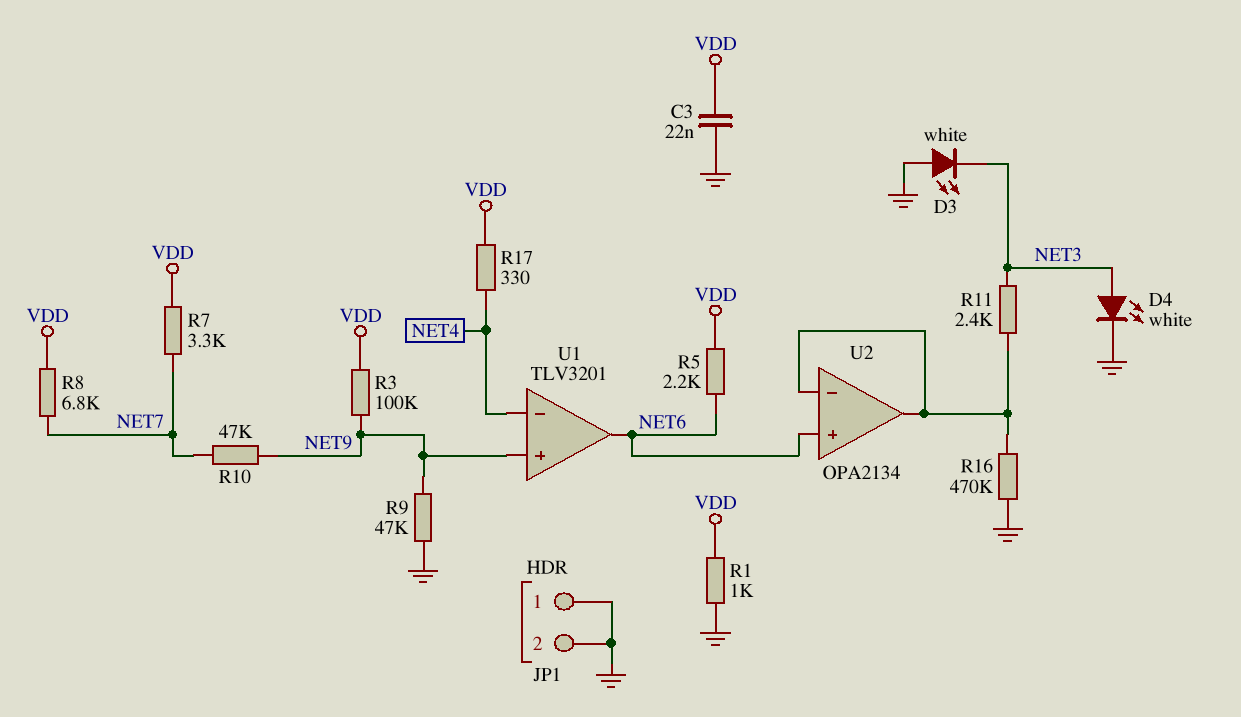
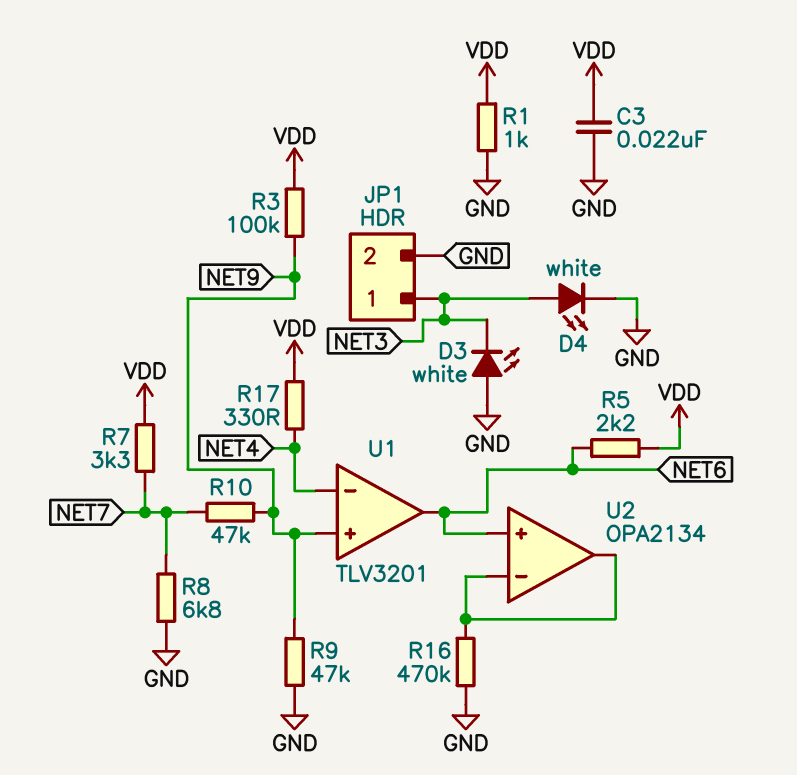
JP1 pin 1: GND -> NET3
R8: 6.8k (NET7, VDD) -> 6.8k (GND, NET7)
R11: 2.4k (NET3, U2/in-) -> none

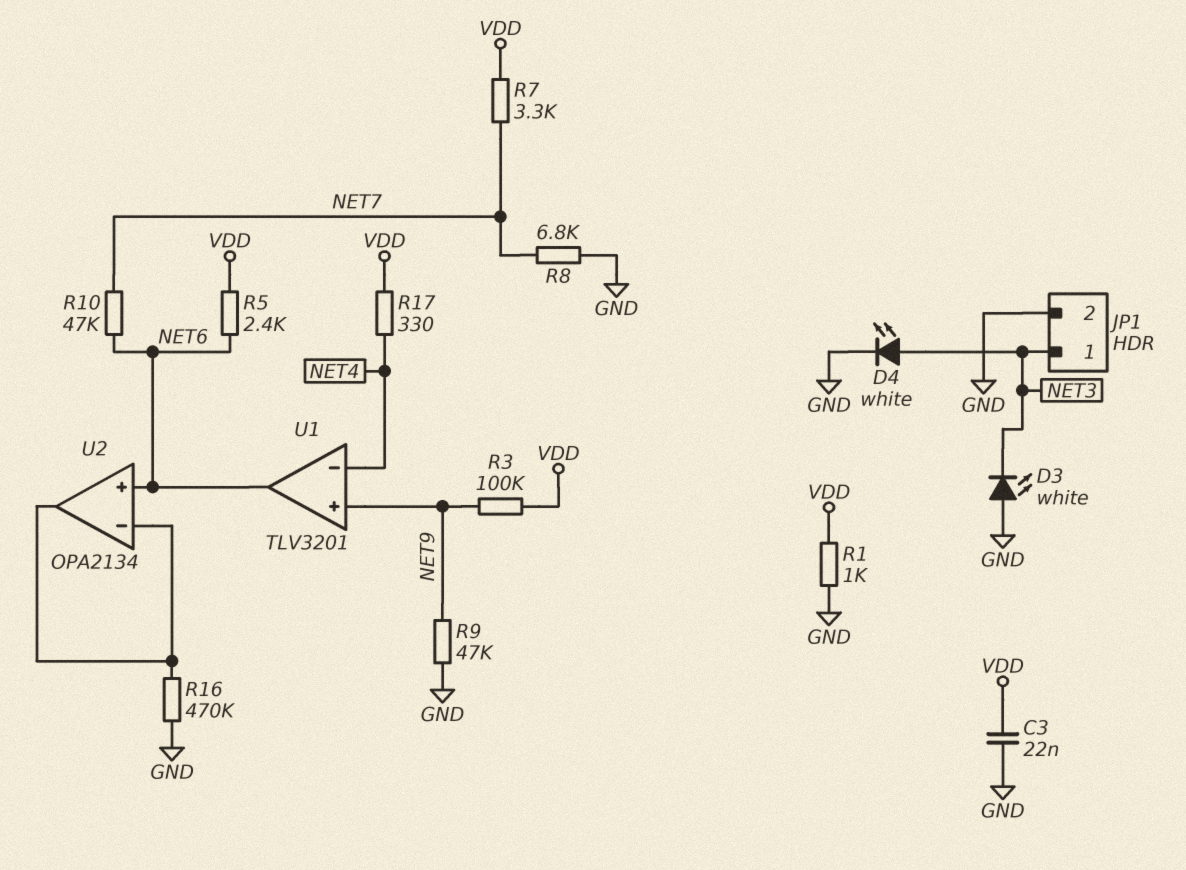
R5: 2.2k (NET6, VDD) -> 2.4k (NET6, VDD)
R10: 47k (NET7, NET9) -> 47k (NET6, NET7)

